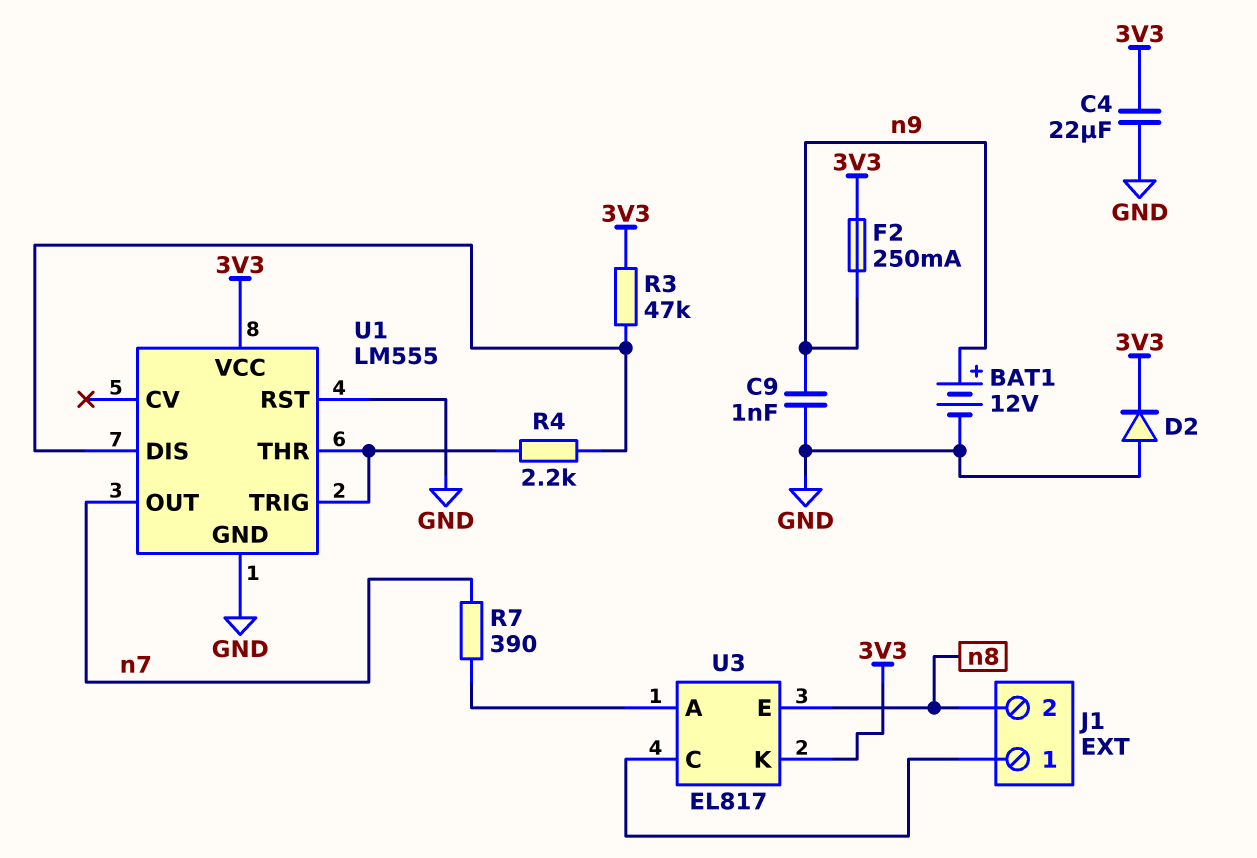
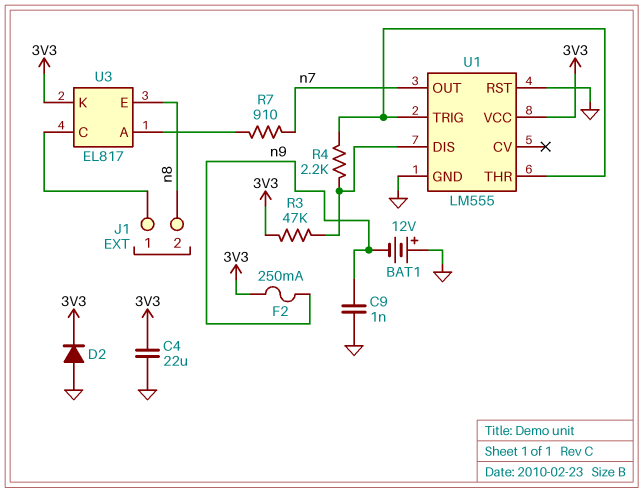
BAT1: 12V (plus n9, minus GND) -> 12V (plus GND, minus n9)
R7: 390 (U3/A, n7) -> 910 (U3/A, n7)

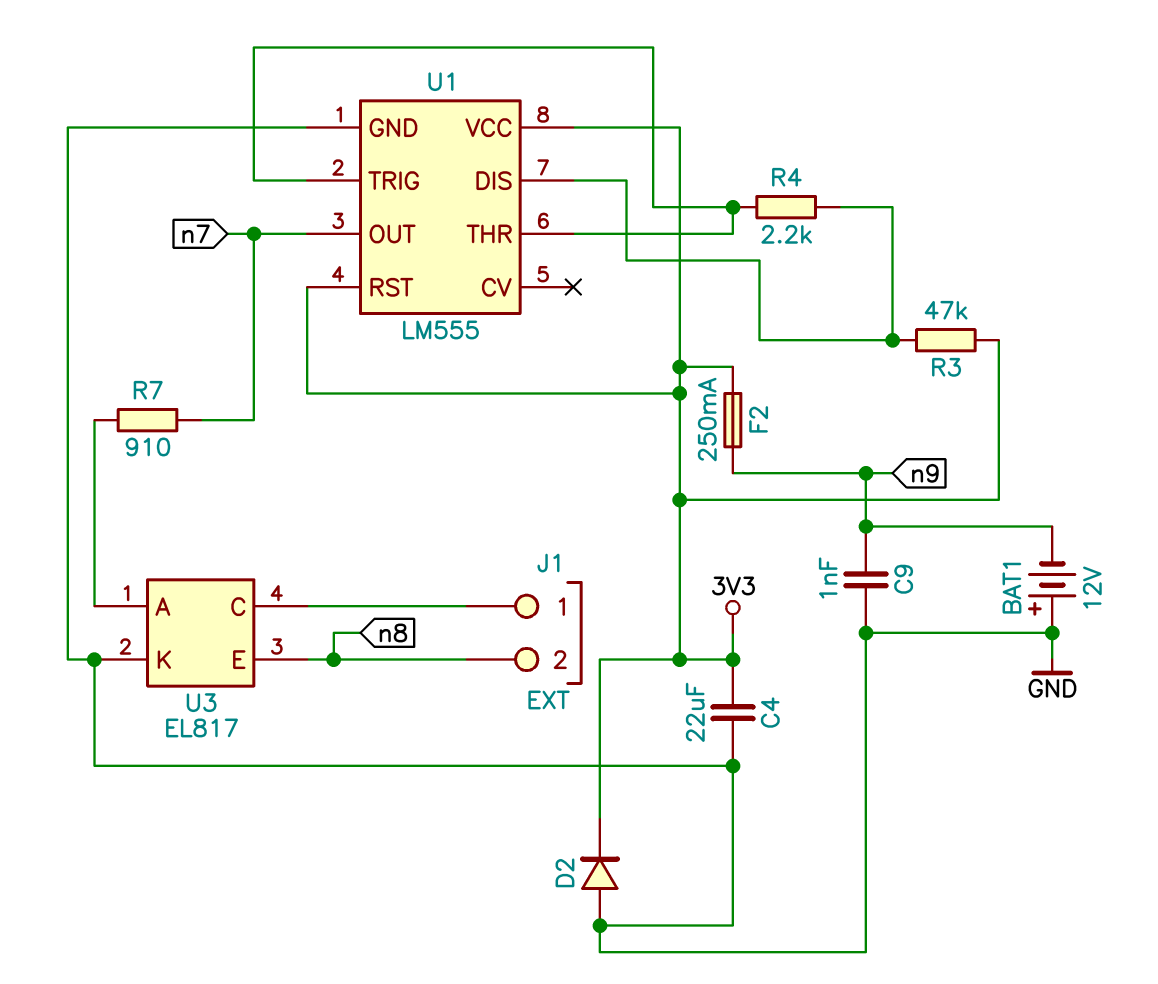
U1 pin RST: GND -> 3V3
U3 pin K: 3V3 -> GND

